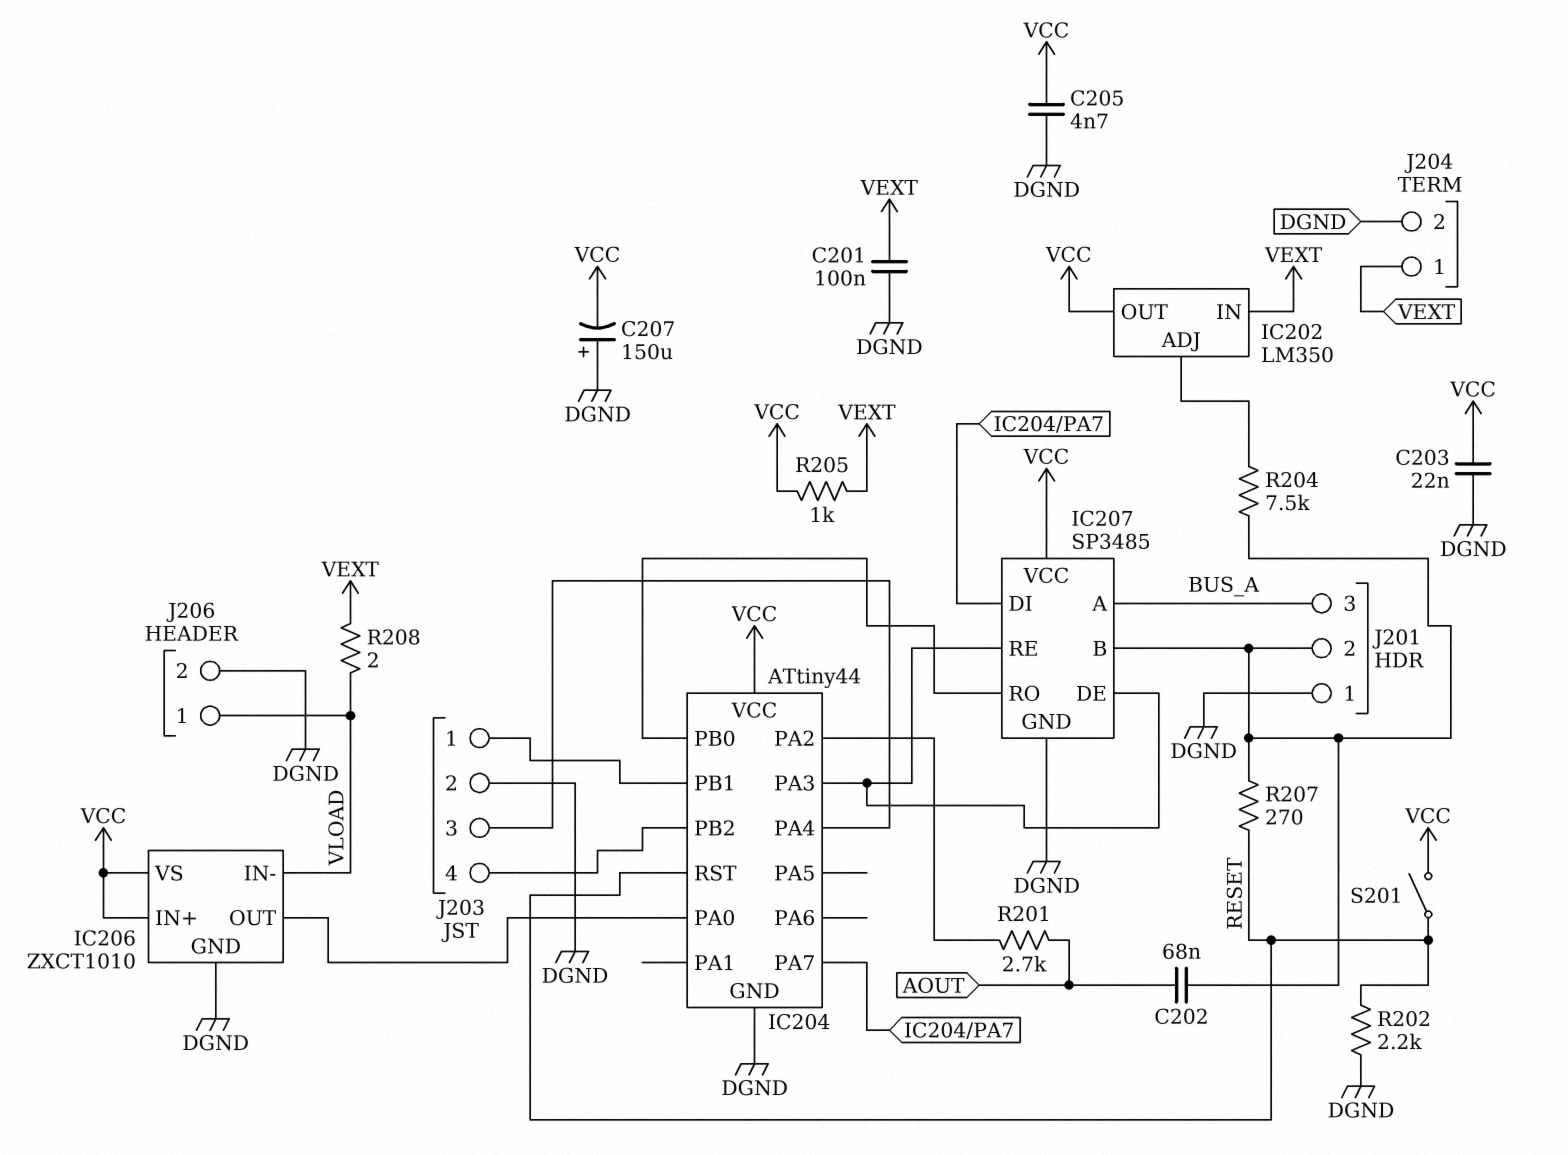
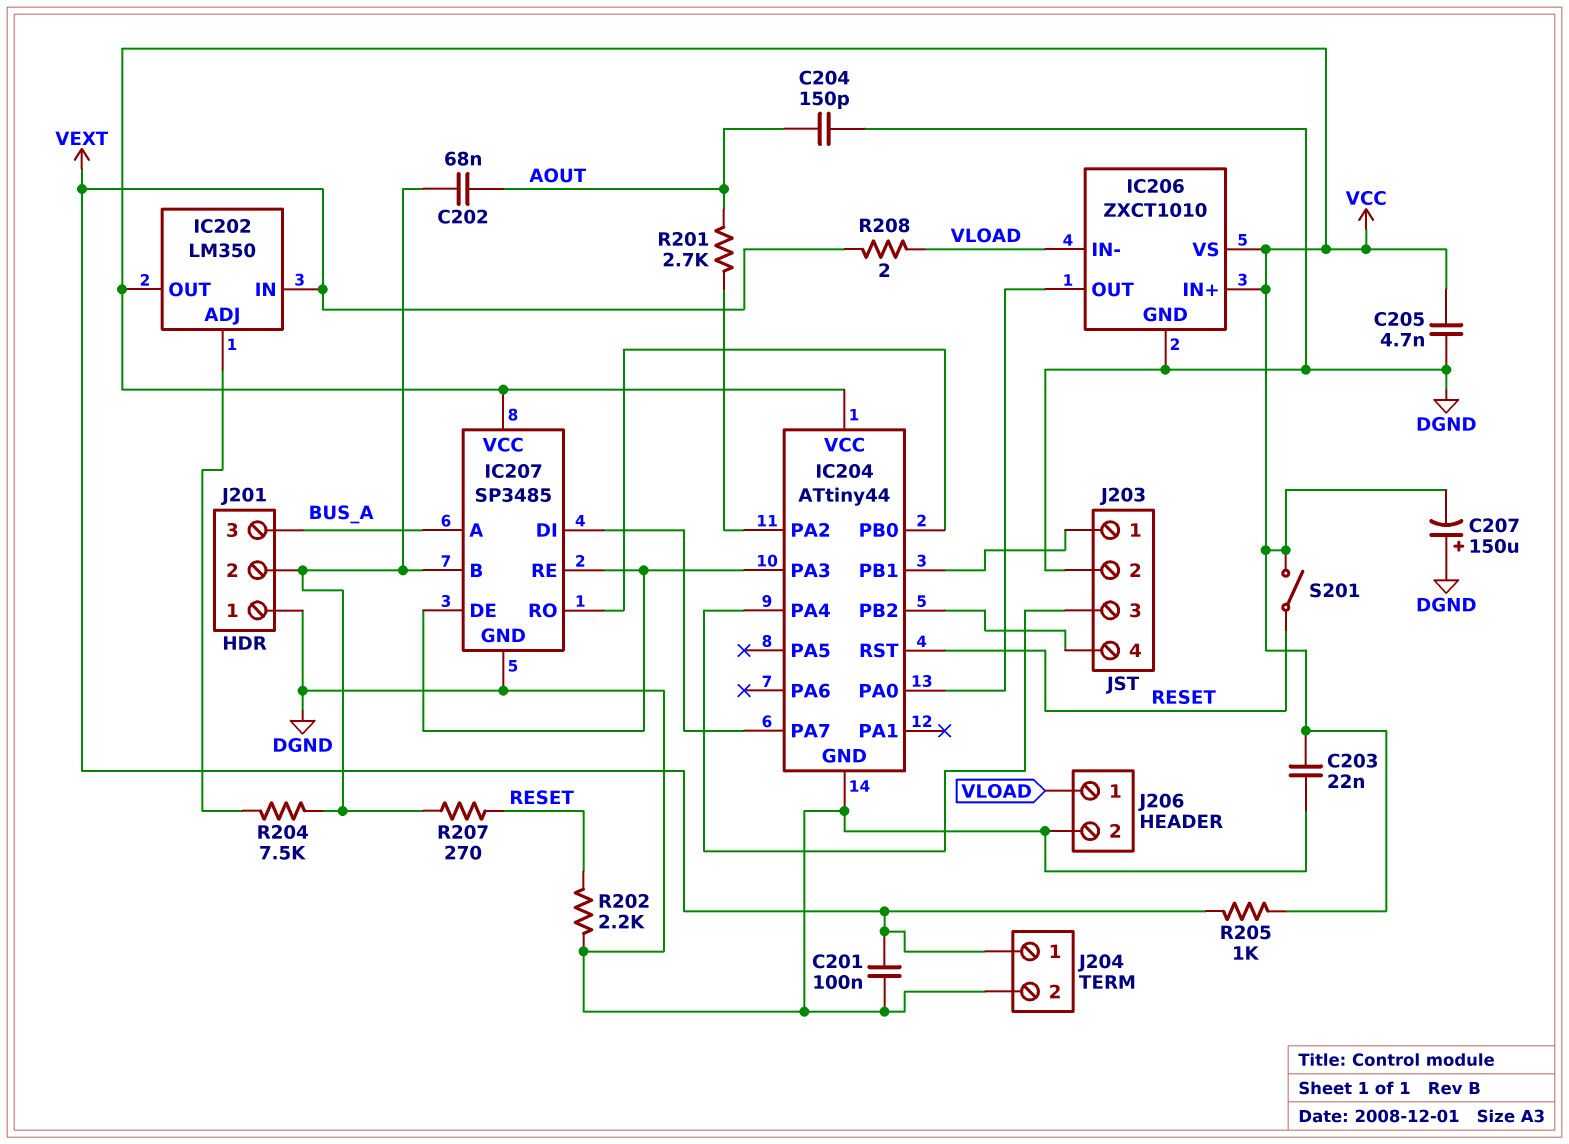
C204: none -> 150pF (AOUT, DGND)

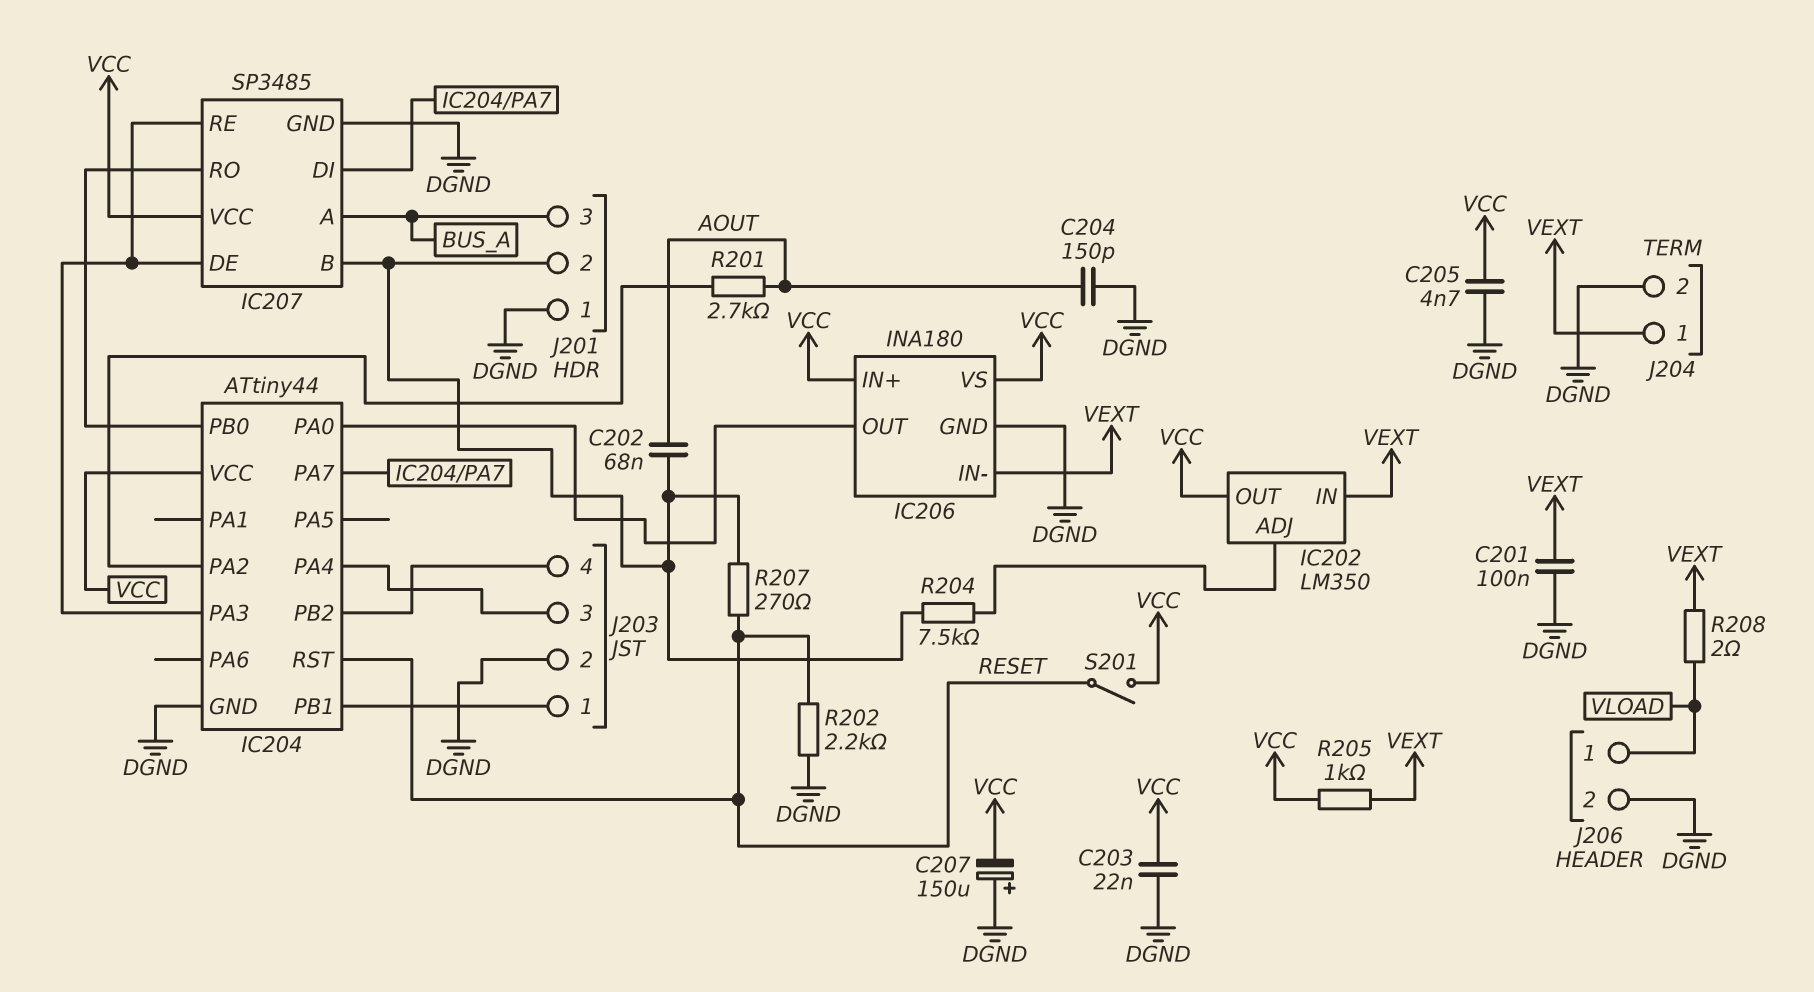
IC206: ZXCT1010 -> INA180
IC206 pin IN-: VLOAD -> VEXT

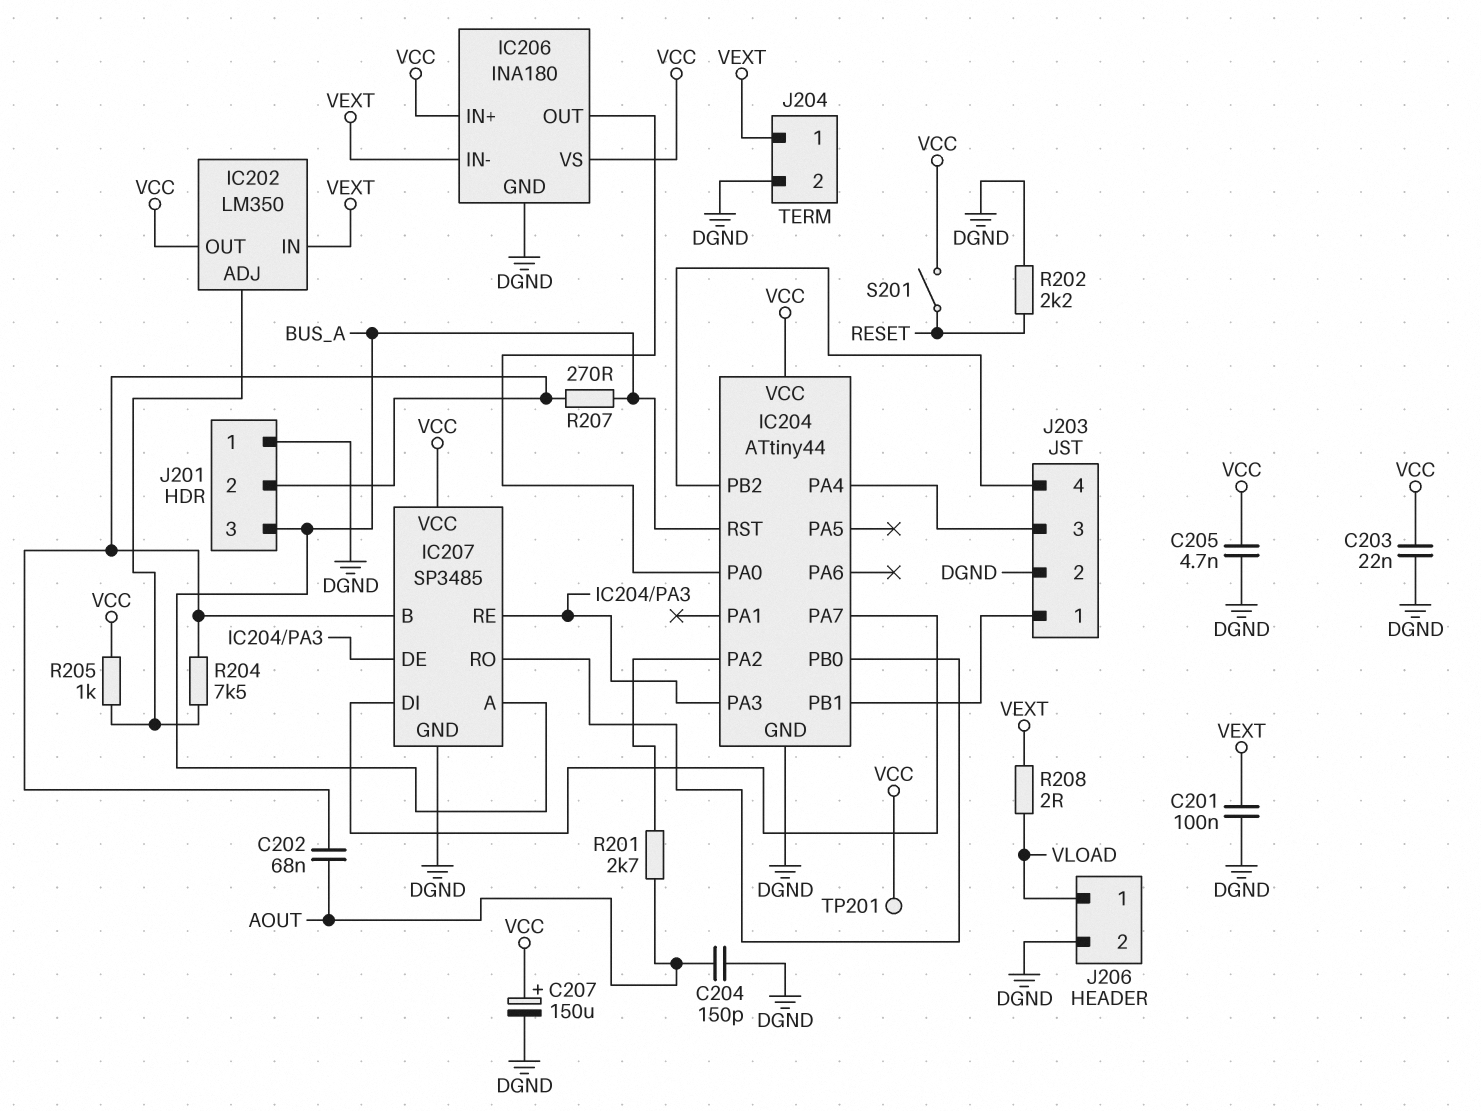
C207: 150uF (plus DGND, minus VCC) -> 150uF (plus VCC, minus DGND)
IC204 pin RST: RESET -> BUS_A
R205: 1k (VCC, VEXT) -> 1k (IC202/ADJ, VCC)
R207: 270 (IC207/B, RESET) -> 270 (BUS_A, IC207/B)
TP201: none -> test point (VCC)

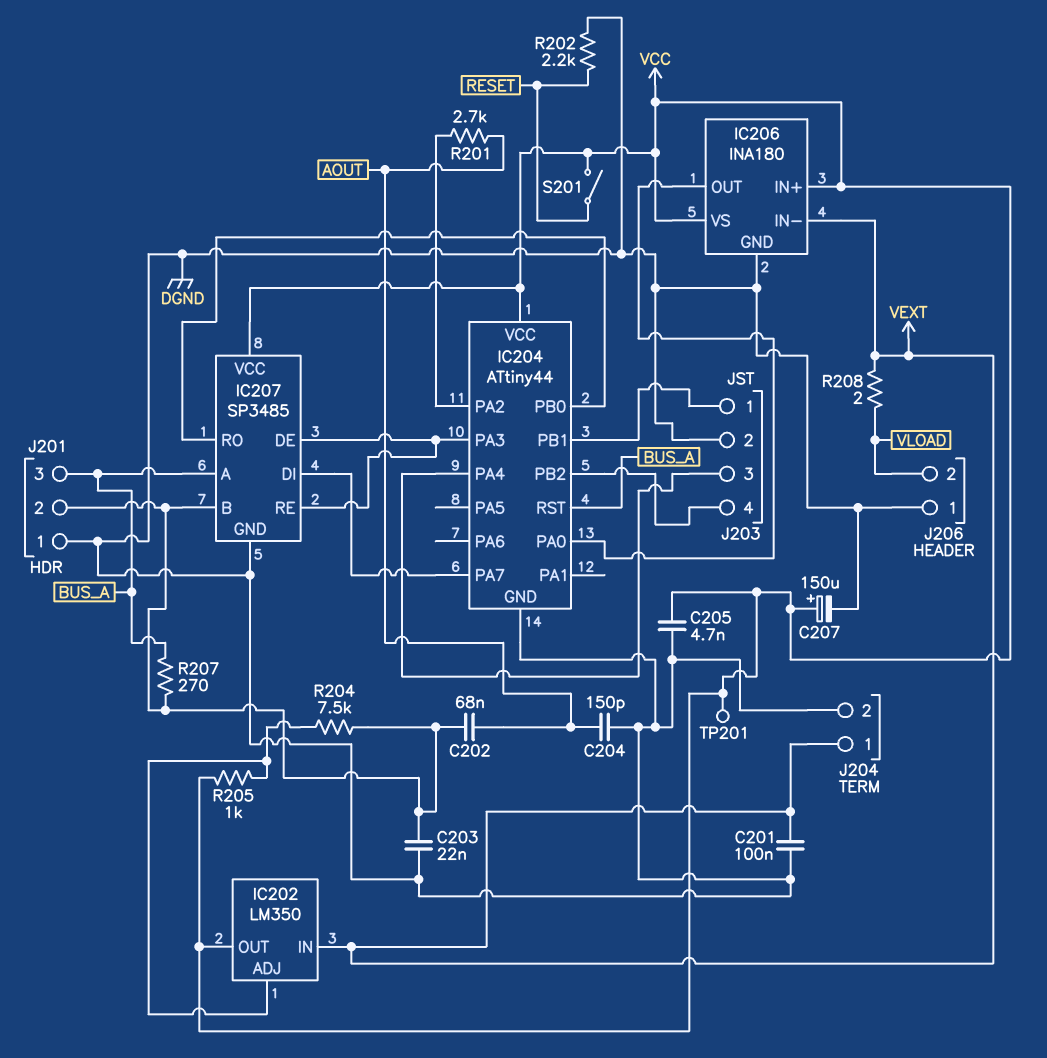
C203: 22nF (DGND, VCC) -> 22nF (DGND, IC207/B)
J206 pin 1: VLOAD -> DGND
J206 pin 2: DGND -> VLOAD

